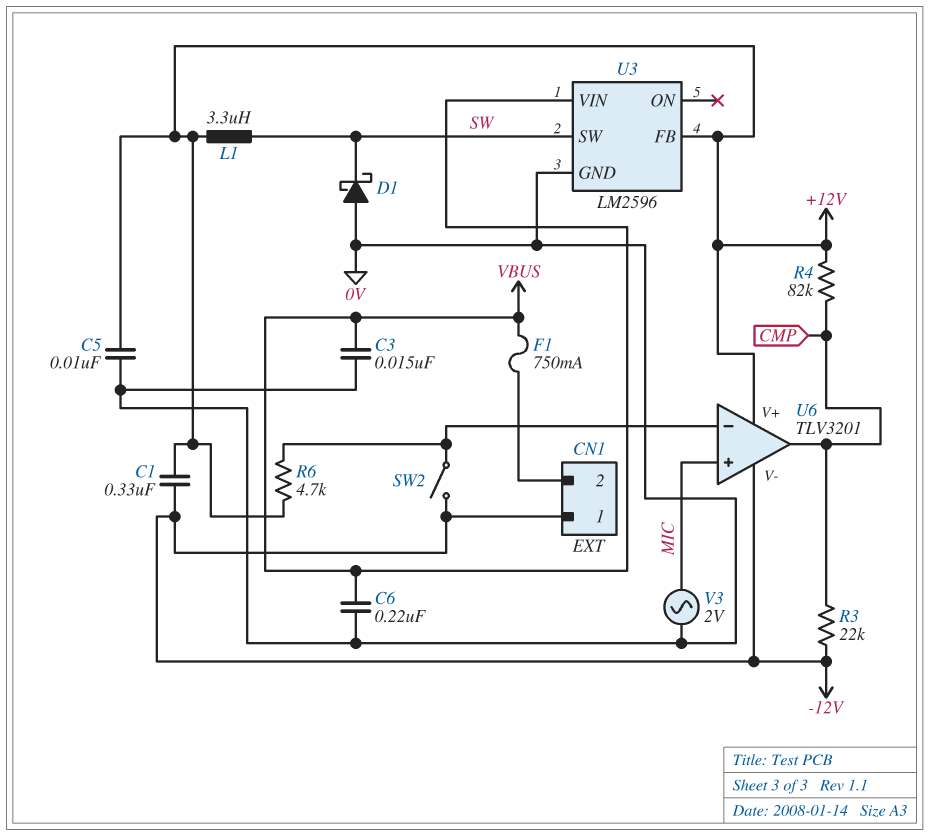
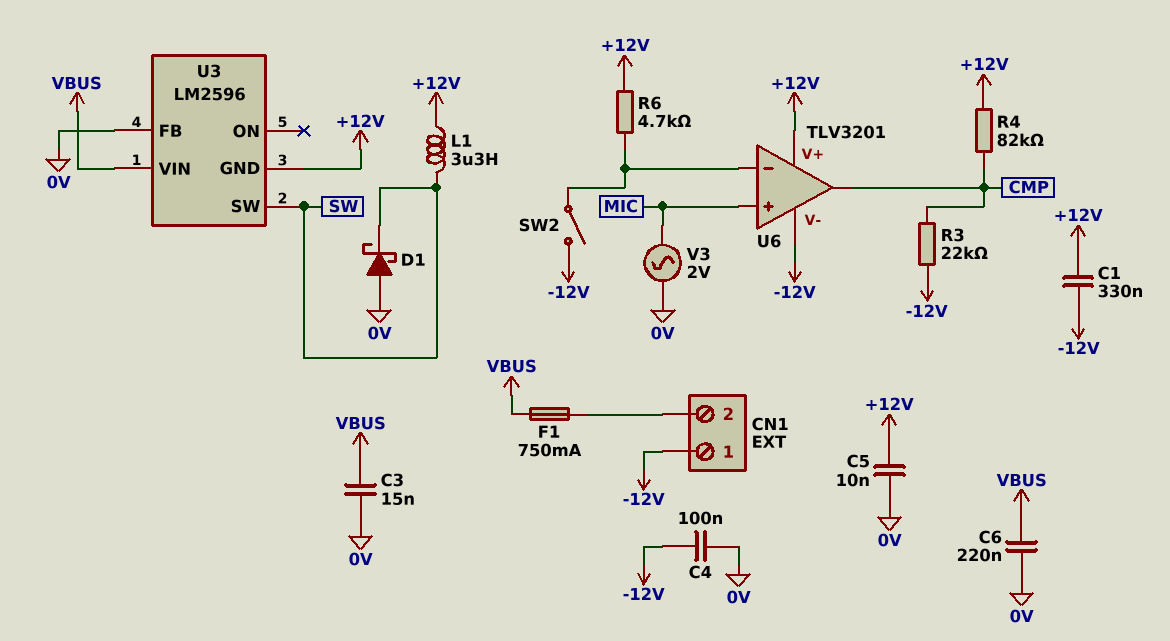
C4: none -> 100nF (-12V, 0V)
U3 pin FB: +12V -> 0V
U3 pin GND: 0V -> +12V

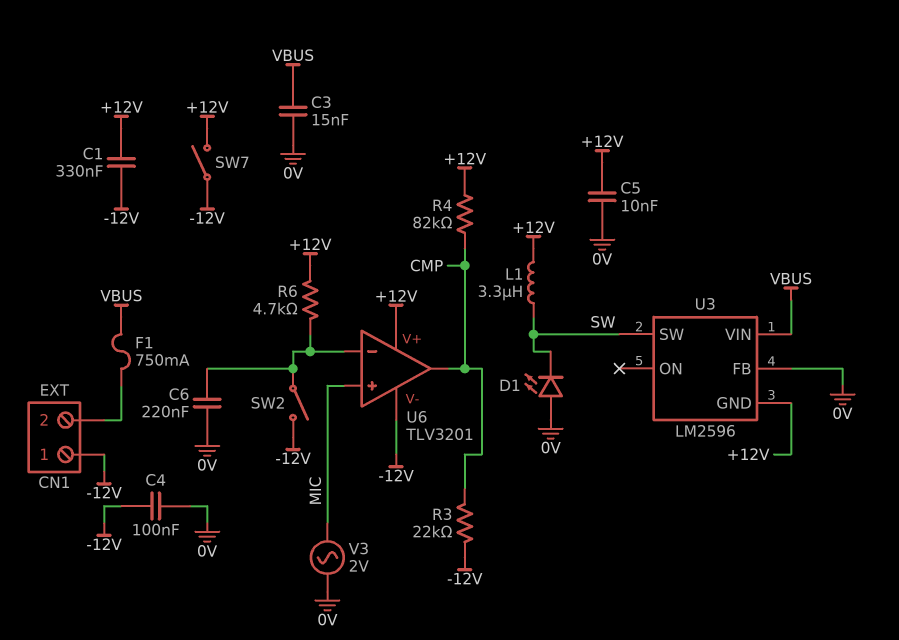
C6: 220nF (0V, VBUS) -> 220nF (0V, U6/in-)
D1: schottky (A 0V, K SW) -> LED (A 0V, K SW)
SW7: none -> switch (+12V, -12V)

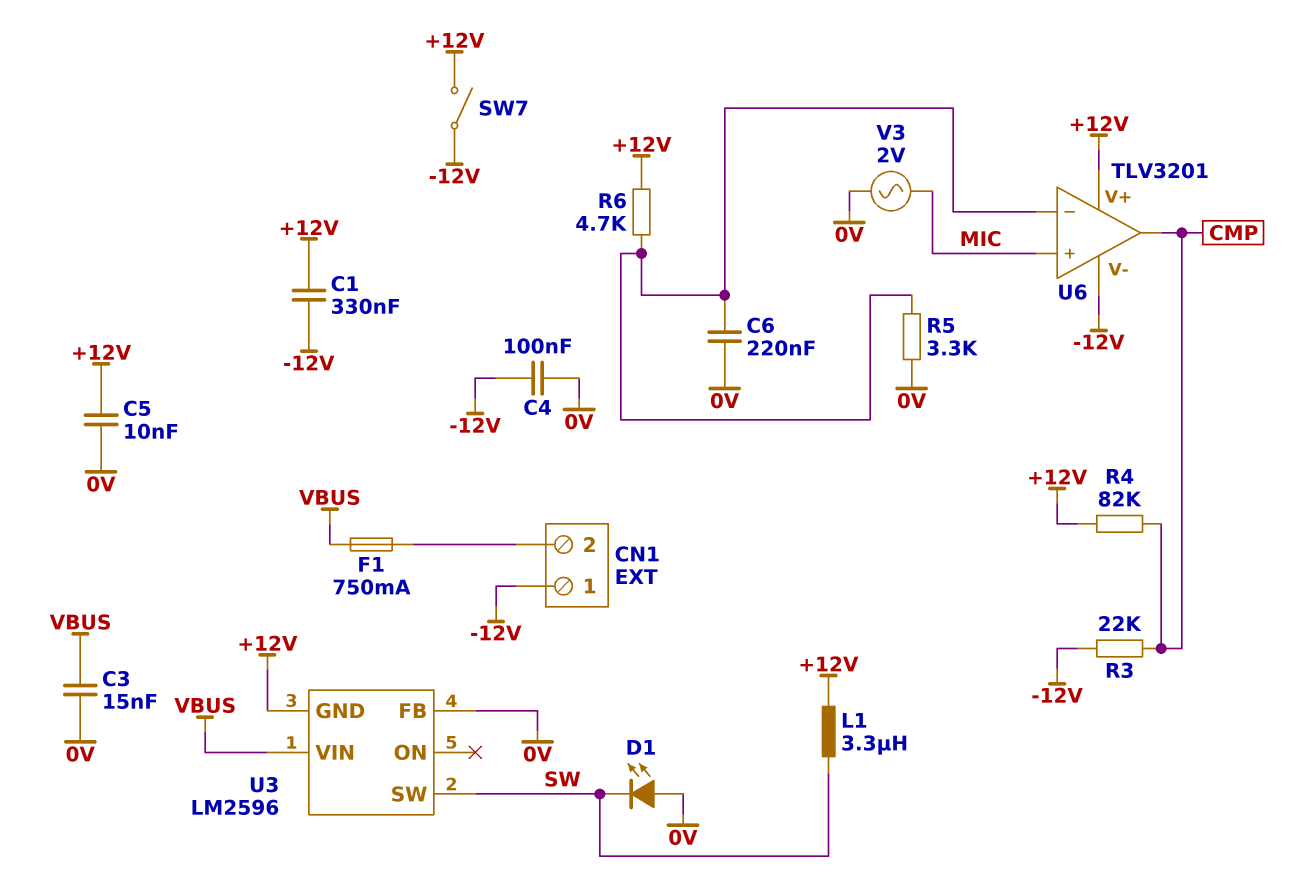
R5: none -> 3.3k (0V, U6/in-)
SW2: switch (-12V, U6/in-) -> none

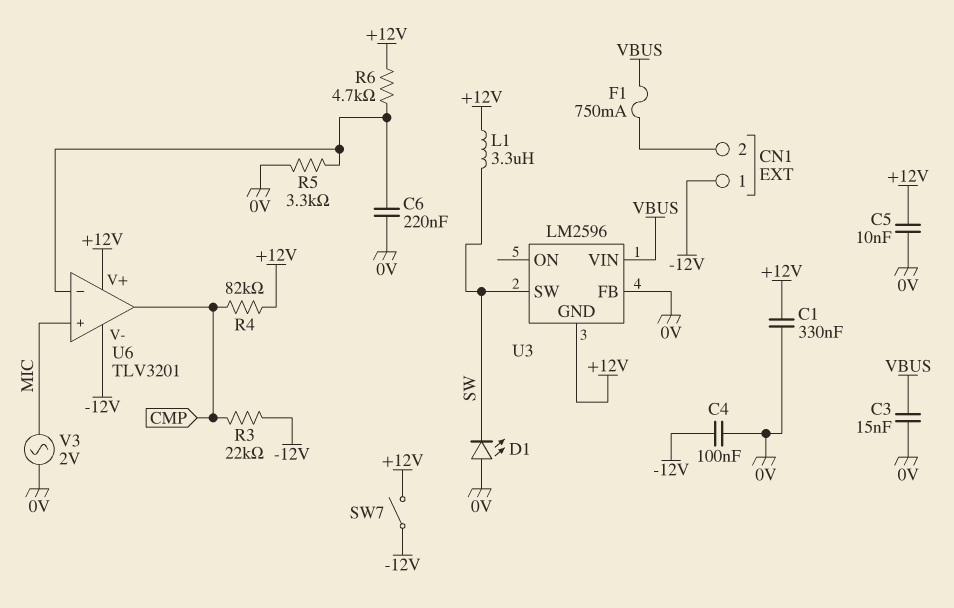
C1: 330nF (+12V, -12V) -> 330nF (+12V, 0V)

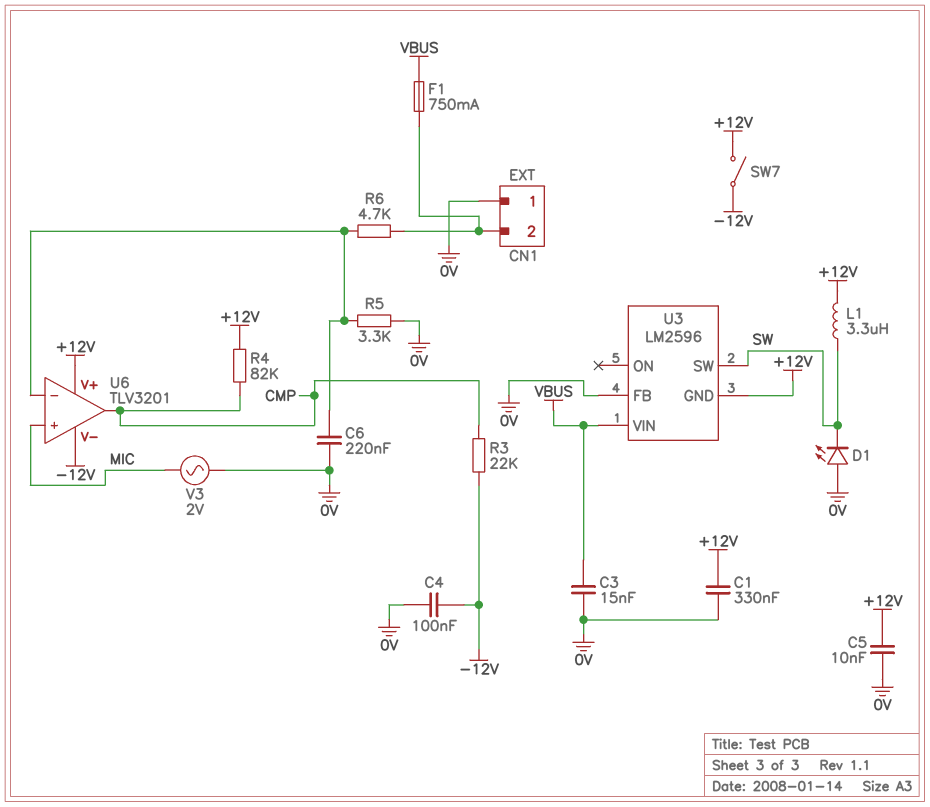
CN1 pin 1: -12V -> 0V
R6: 4.7k (+12V, U6/in-) -> 4.7k (CN1/2, U6/in-)

